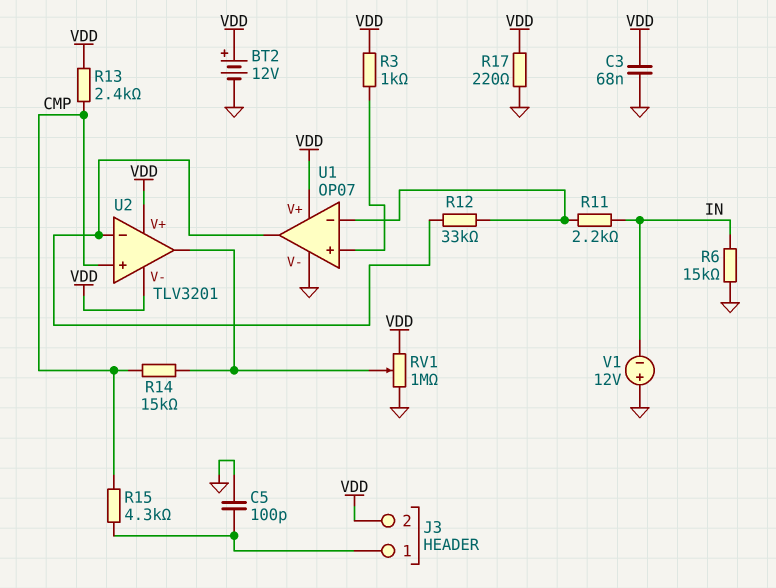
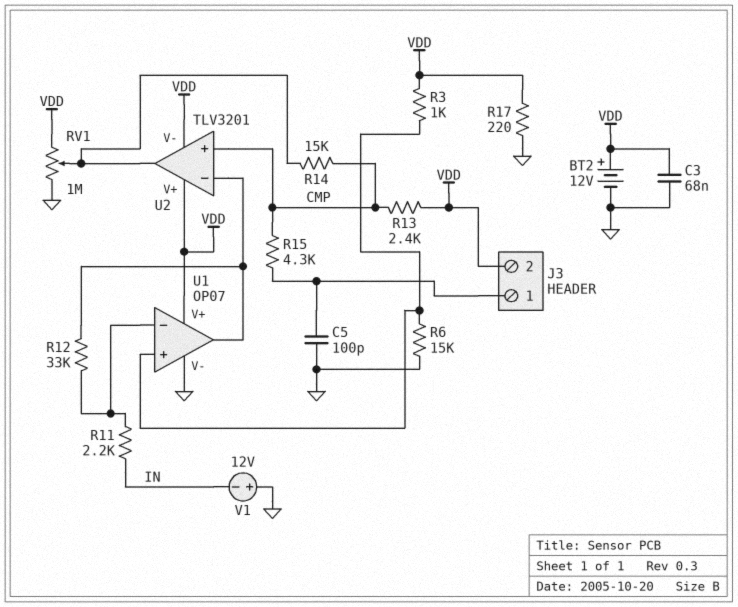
R6: 15k (GND, IN) -> 15k (GND, U1/in+)

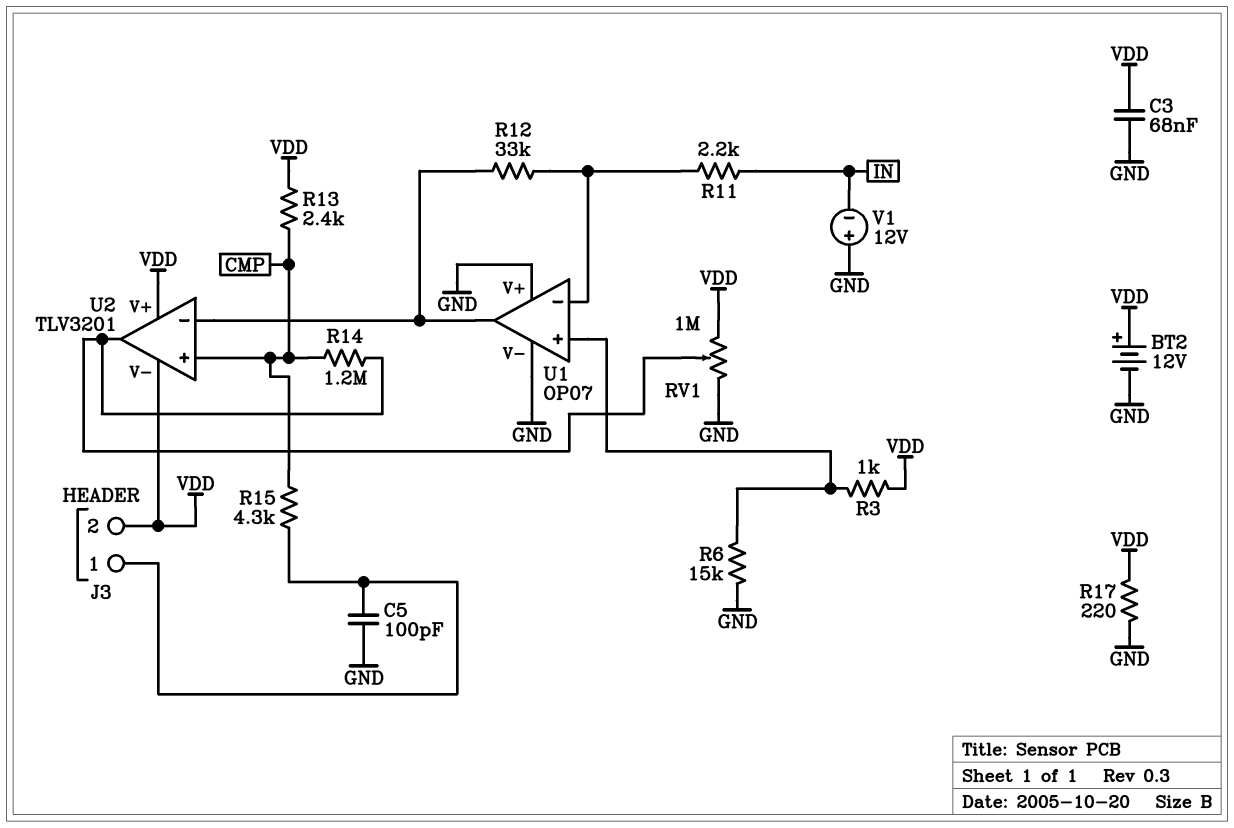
R14: 15k (CMP, U2/out) -> 1.2M (CMP, U2/out)
U1 pin V+: VDD -> GND

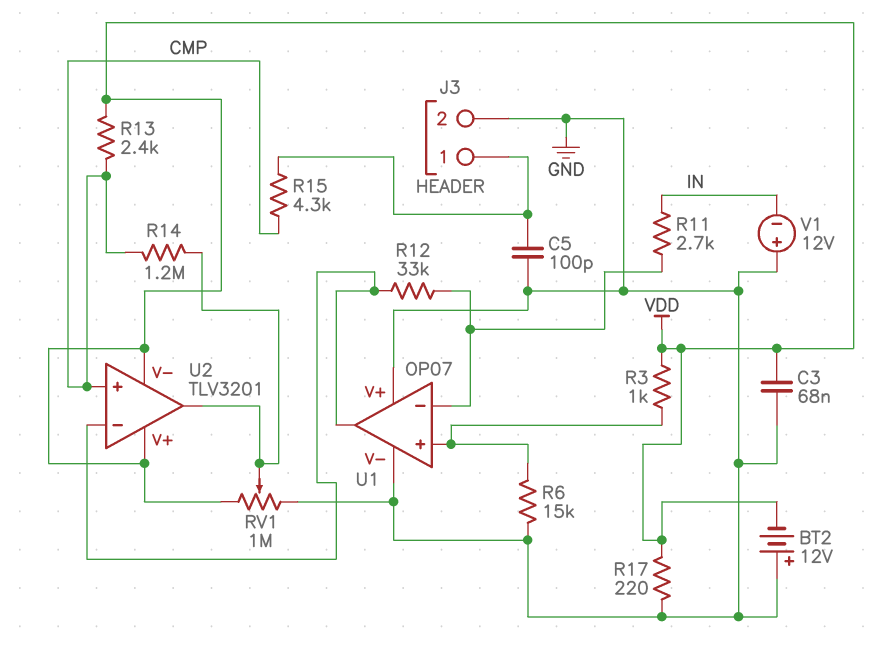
BT2: 12V (plus VDD, minus GND) -> 12V (plus GND, minus VDD)
J3 pin 2: VDD -> GND
R11: 2.2k (IN, U1/in-) -> 2.7k (IN, U1/in-)

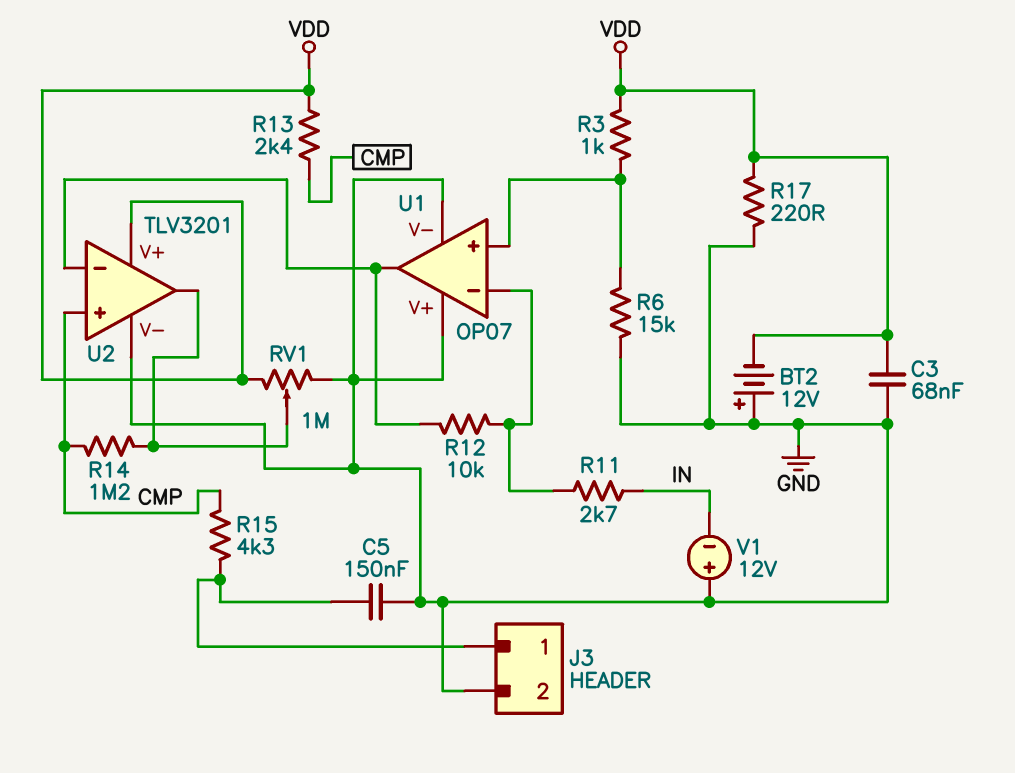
C5: 100pF (GND, J3/1) -> 150nF (GND, J3/1)
R12: 33k (U1/in-, U1/out) -> 10k (U1/in-, U1/out)
U2 pin V-: VDD -> GND

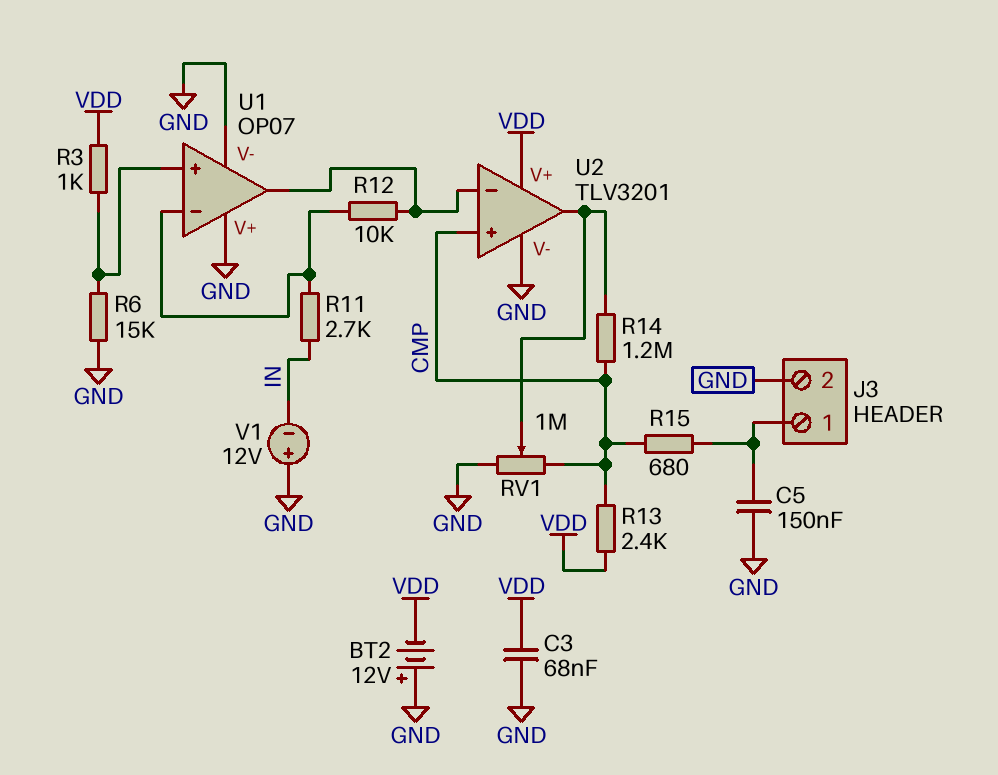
R15: 4.3k (CMP, J3/1) -> 680 (CMP, J3/1)
R17: 220 (GND, VDD) -> none
RV1: 1M (GND, VDD, wiper U2/out) -> 1M (CMP, GND, wiper U2/out)

